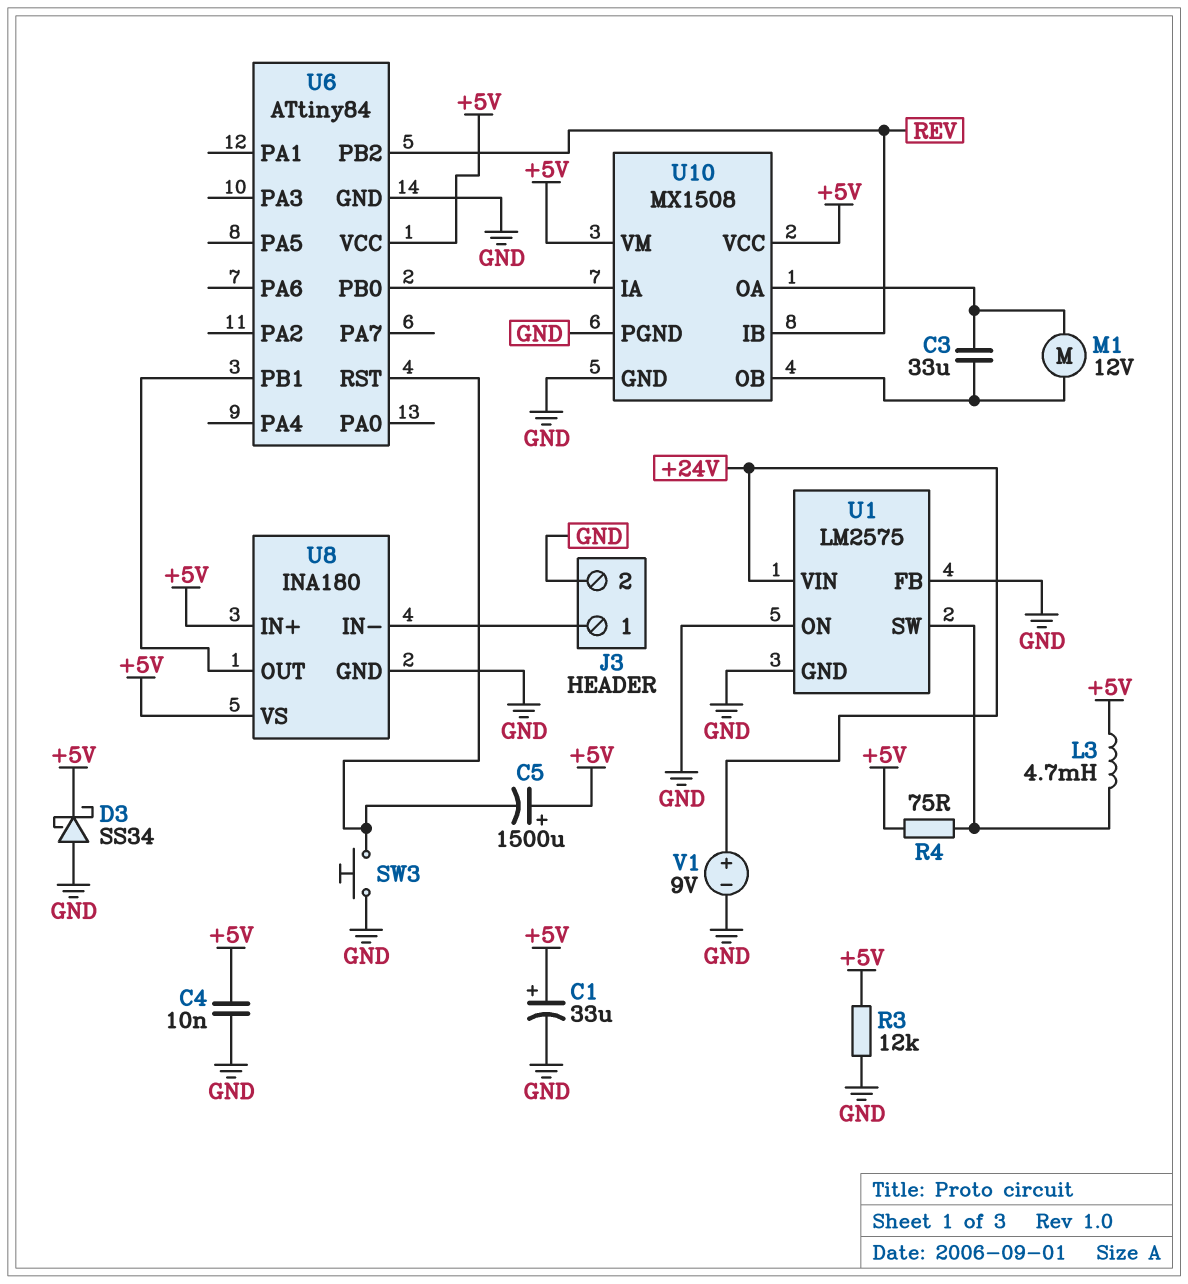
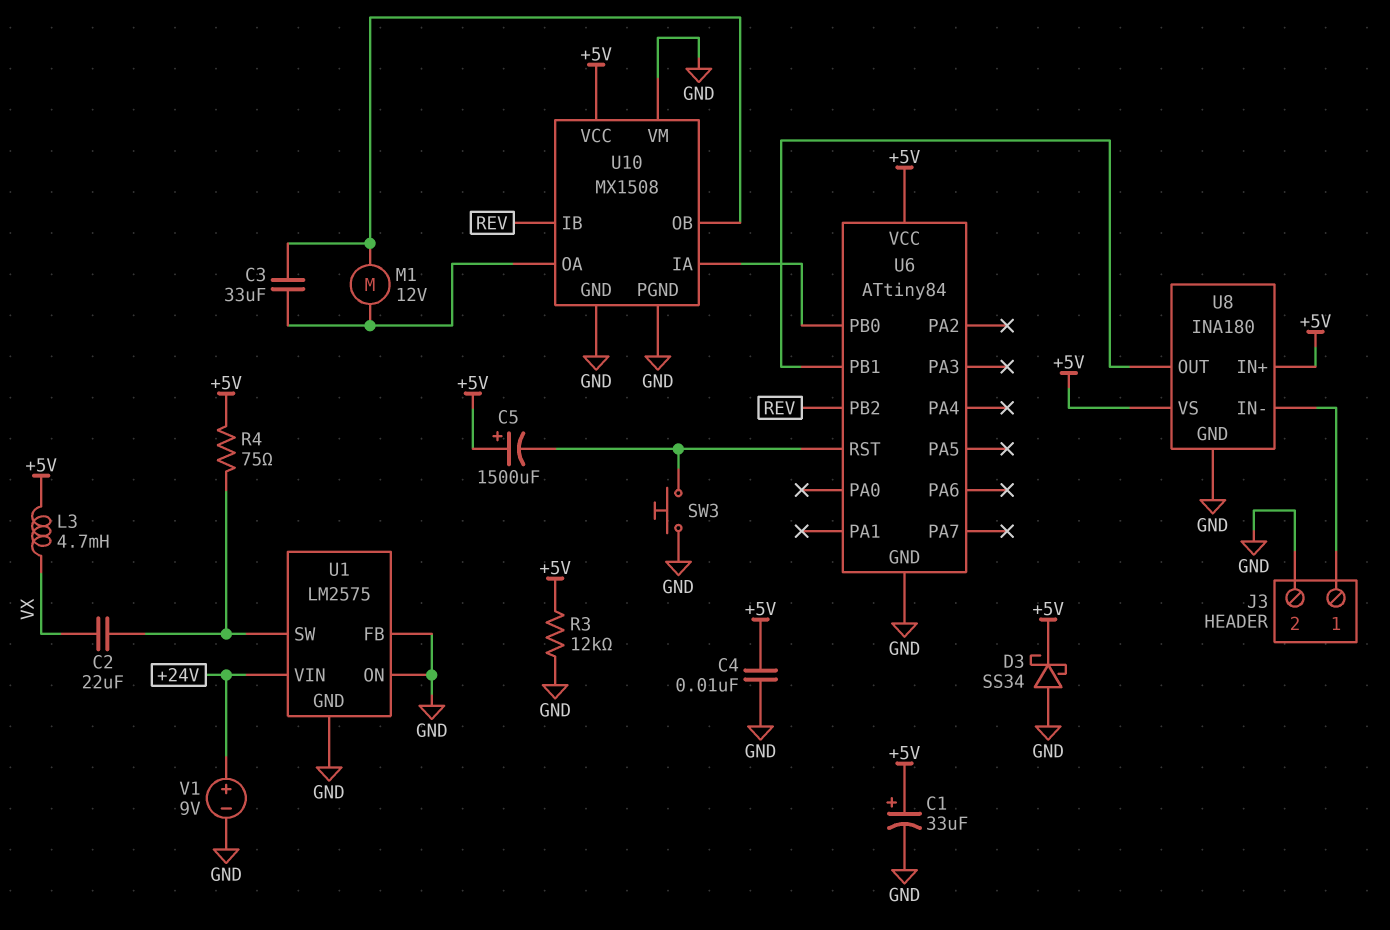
C2: none -> 22uF (U1/SW, VX)
L3: 4.7mH (+5V, U1/SW) -> 4.7mH (+5V, VX)
U10 pin VM: +5V -> GND

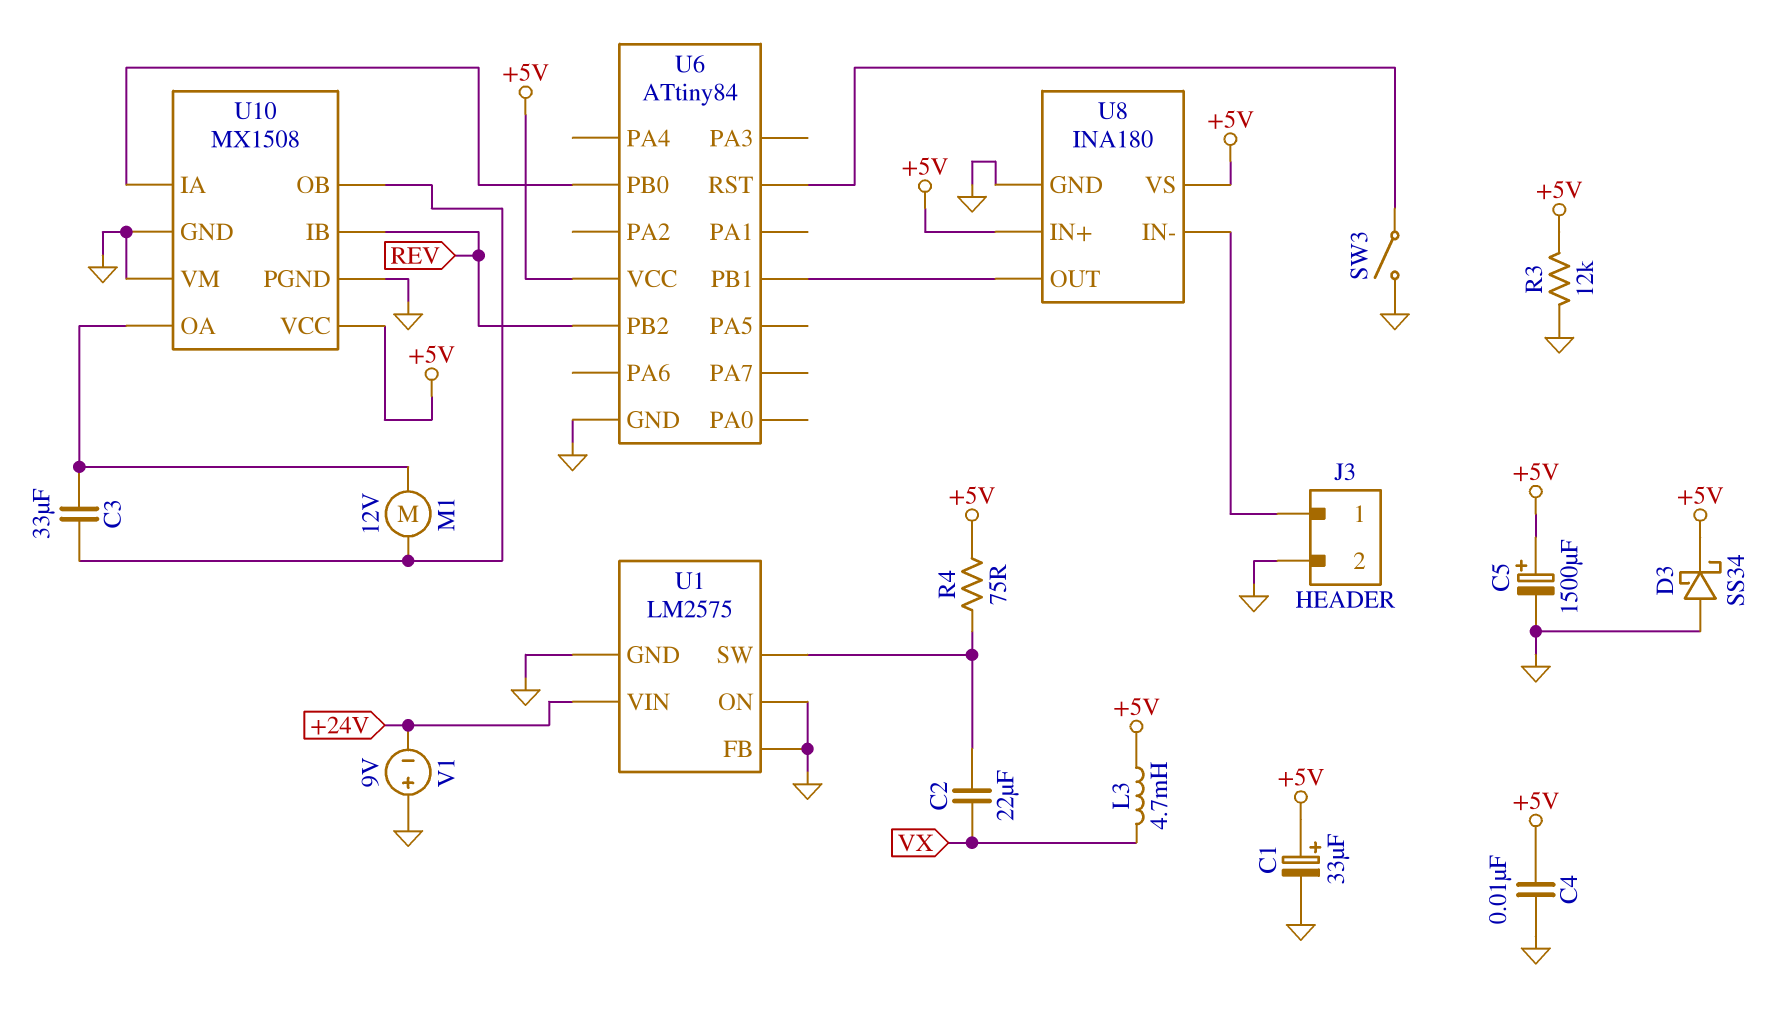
C5: 1500uF (plus +5V, minus U6/RST) -> 1500uF (plus +5V, minus GND)
SW3: button (GND, U6/RST) -> switch (GND, U6/RST)
V1: 9V (plus +24V, minus GND) -> 9V (plus GND, minus +24V)

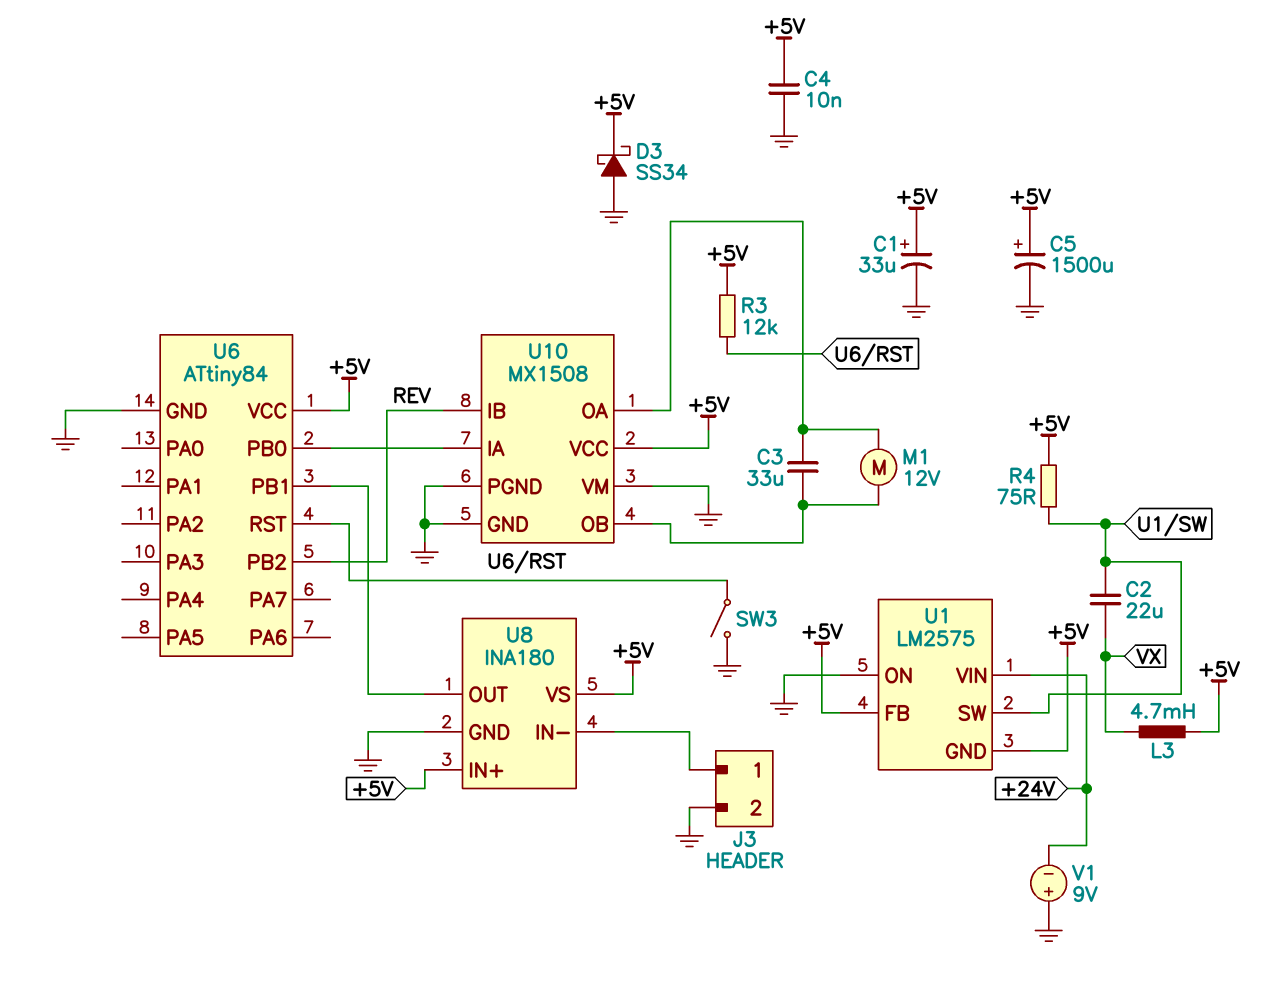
R3: 12k (+5V, GND) -> 12k (+5V, U6/RST)
U1 pin FB: GND -> +5V
U1 pin GND: GND -> +5V

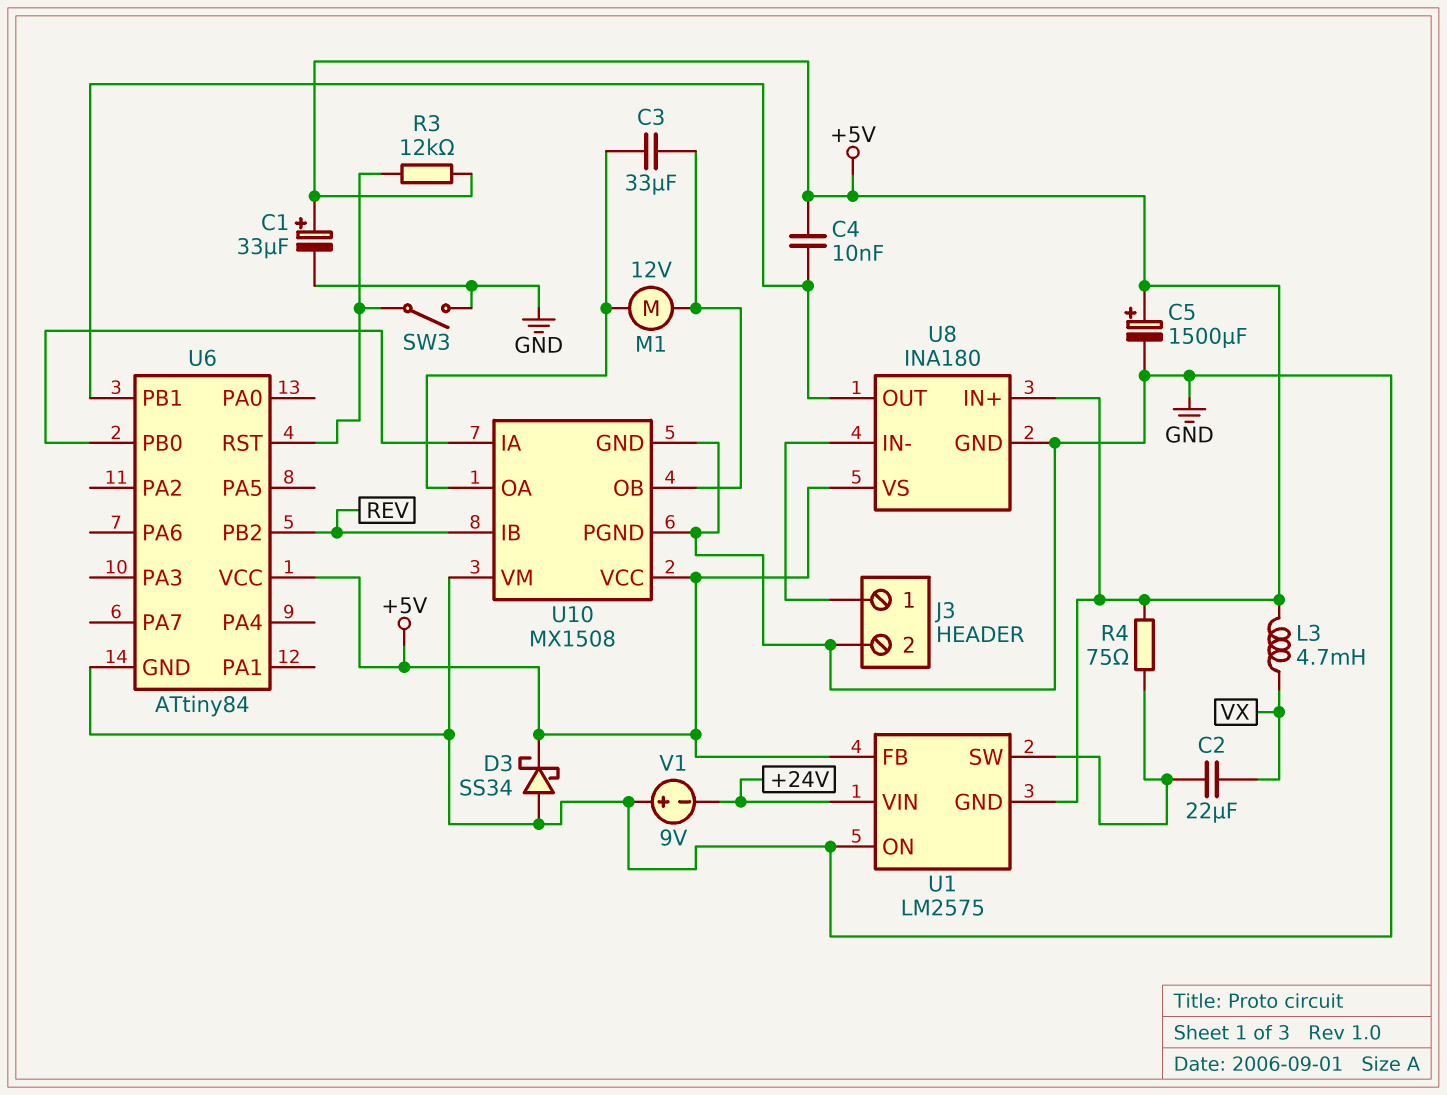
C4: 10nF (+5V, GND) -> 10nF (+5V, U6/PB1)

